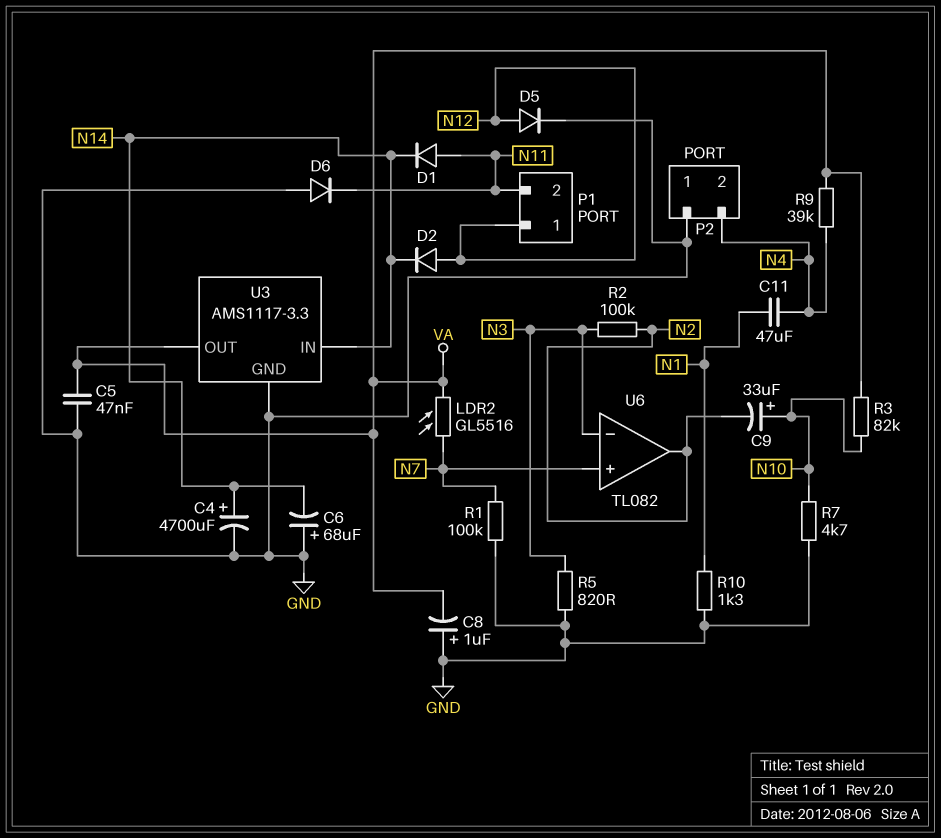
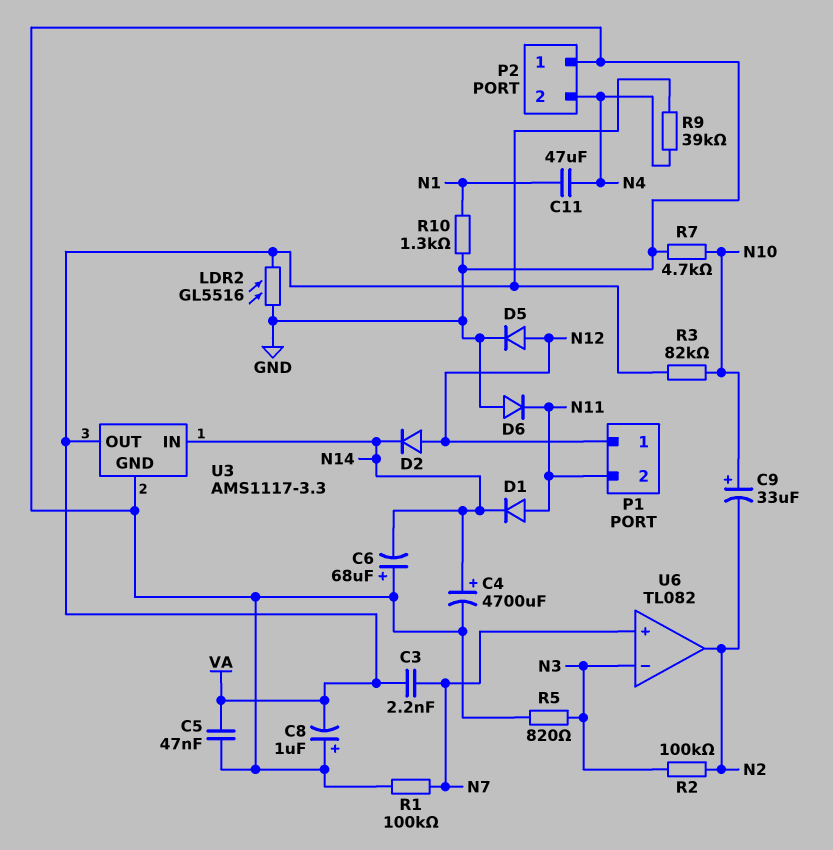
C3: none -> 2.2nF (N7, VA)
LDR2: GL5516 (N7, VA) -> GL5516 (GND, VA)

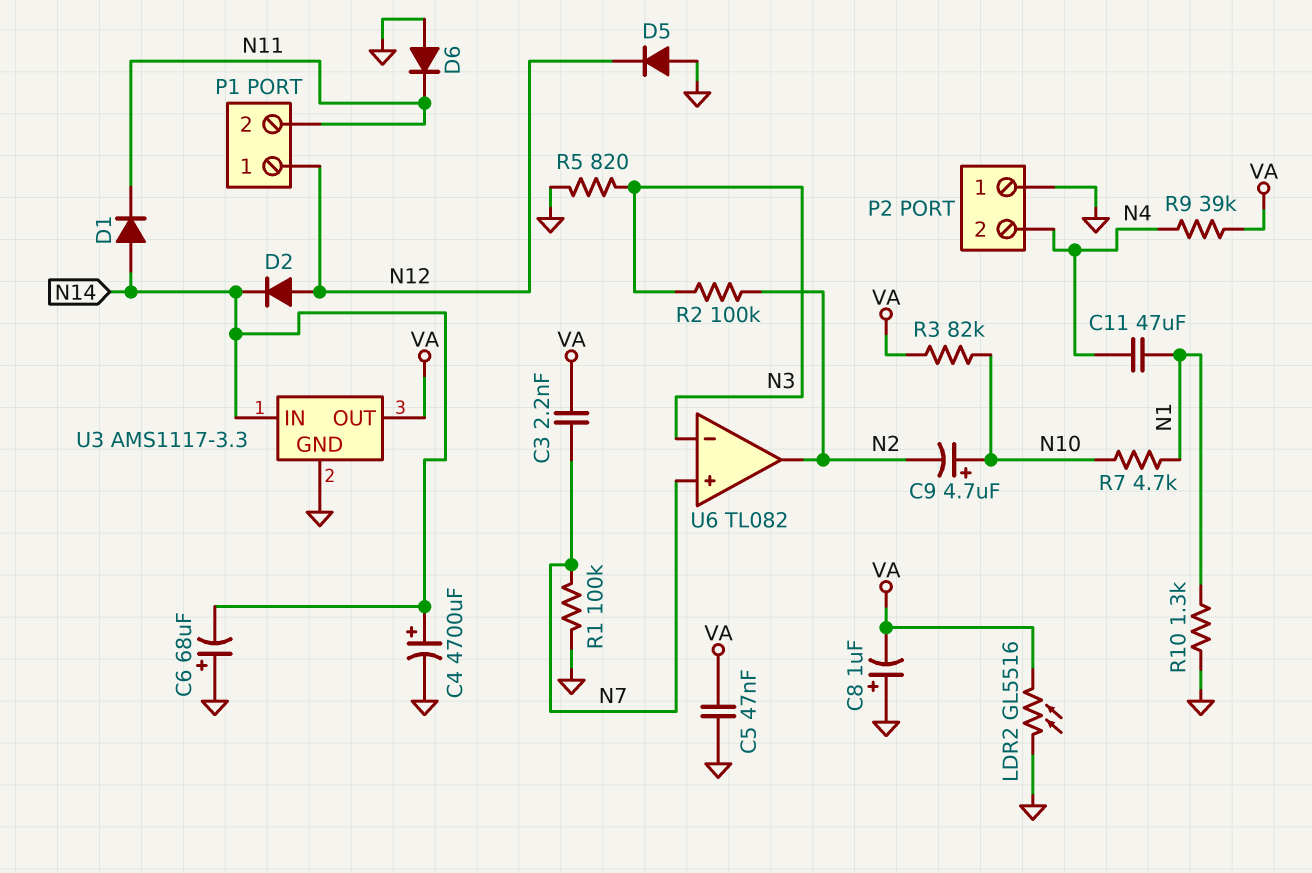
C9: 33uF (plus N10, minus N2) -> 4.7uF (plus N10, minus N2)
D1: diode (A N11, K N14) -> diode (A N14, K N11)
D5: diode (A N12, K GND) -> diode (A GND, K N12)
R7: 4.7k (GND, N10) -> 4.7k (N1, N10)

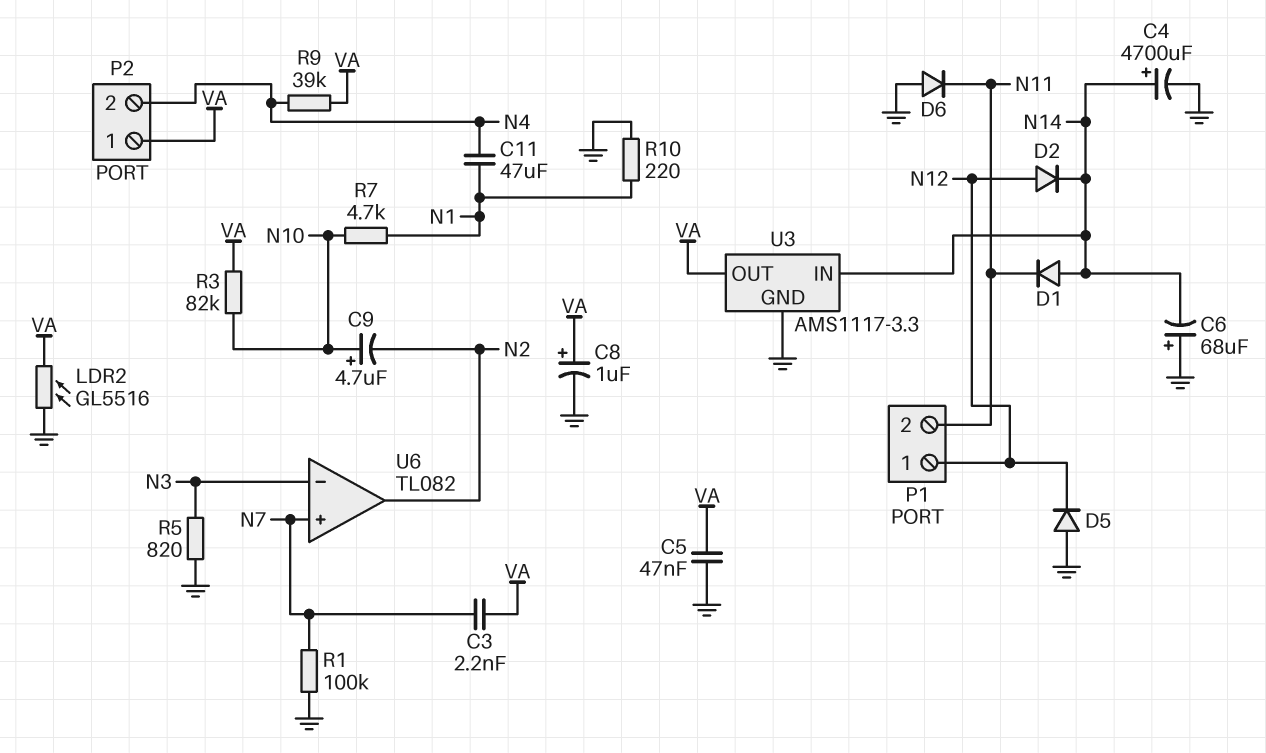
C8: 1uF (plus GND, minus VA) -> 1uF (plus VA, minus GND)
P2 pin 1: GND -> VA
R2: 100k (N2, N3) -> none
R10: 1.3k (GND, N1) -> 220 (GND, N1)

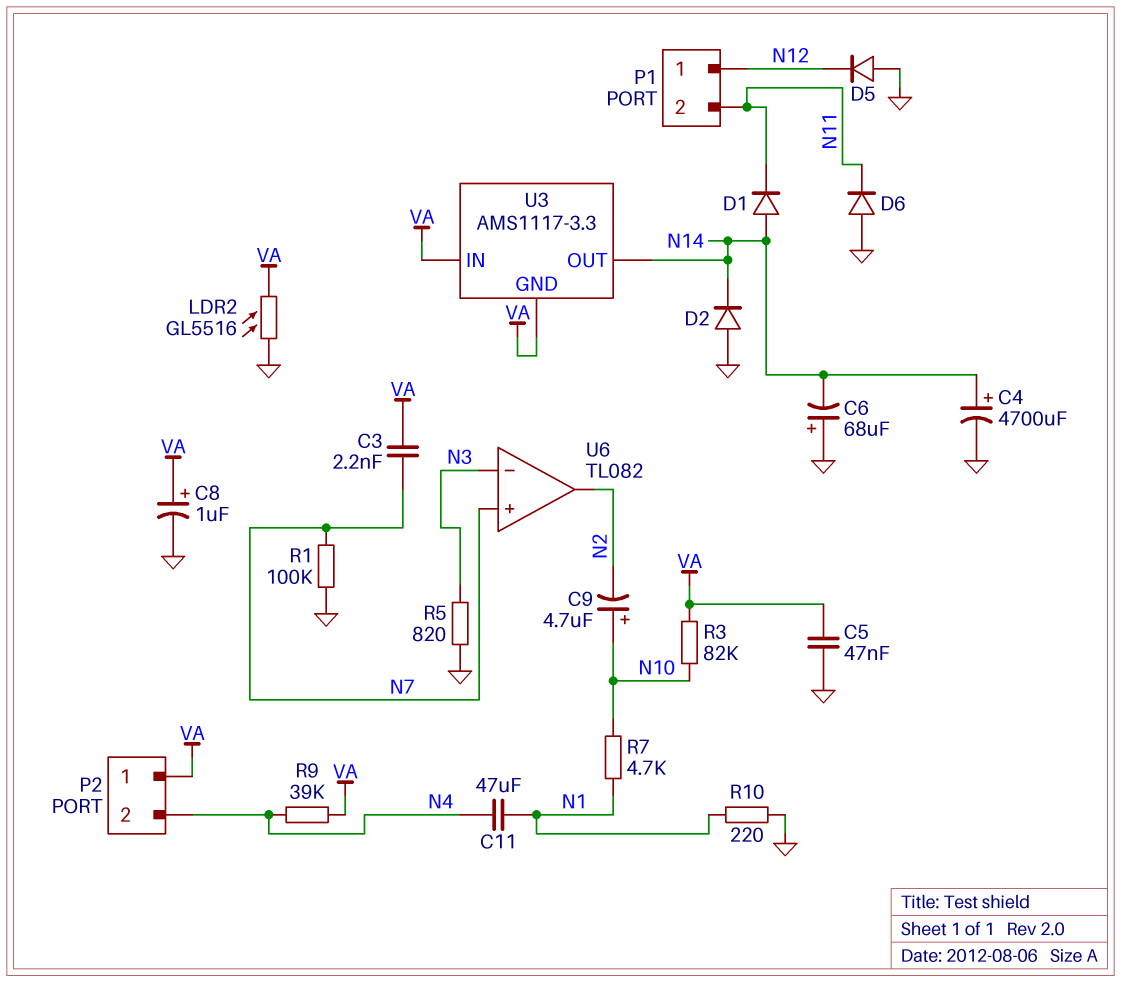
D2: diode (A N12, K N14) -> diode (A GND, K N14)
U3 pin GND: GND -> VA
U3 pin IN: N14 -> VA
U3 pin OUT: VA -> N14

